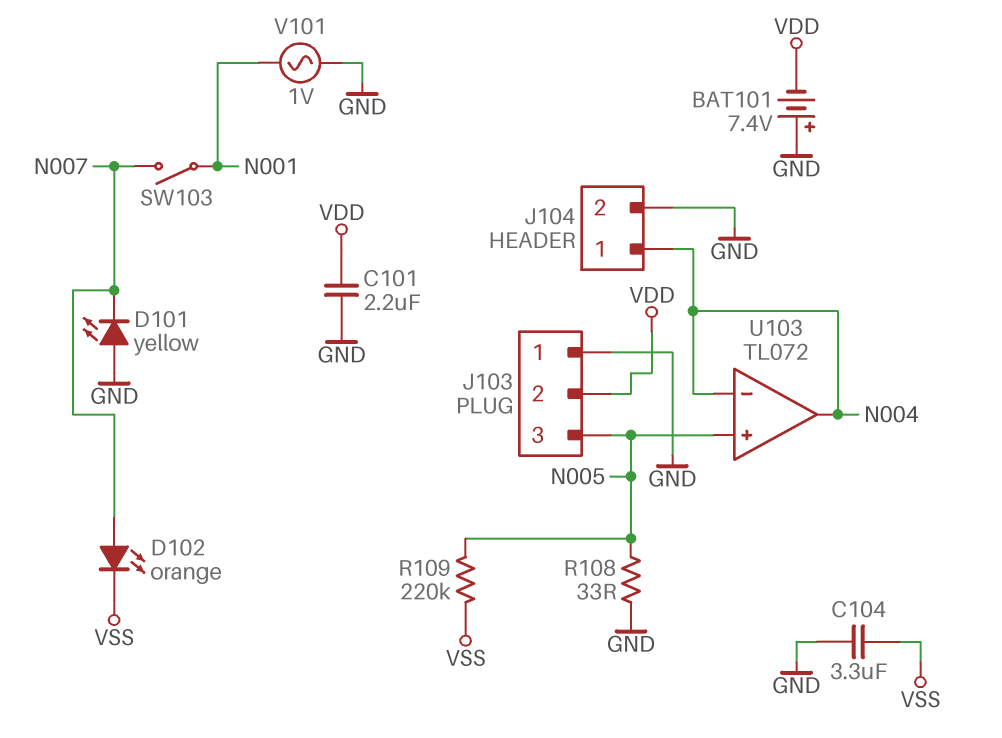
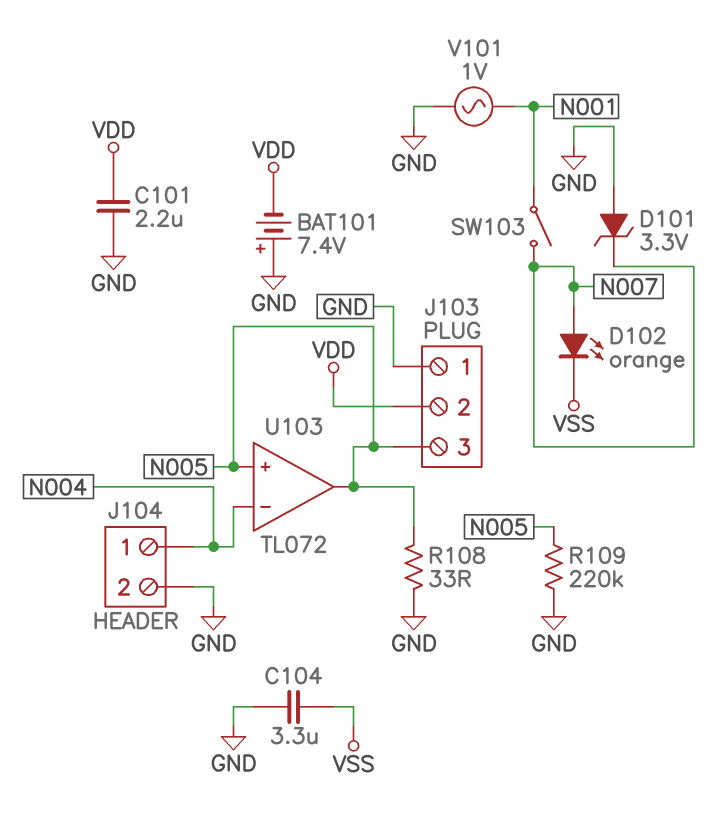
D101: LED yellow (A GND, K N007) -> zener 3.3V (A GND, K N007)
R109: 220k (N005, VSS) -> 220k (GND, N005)
U103 pin out: N004 -> N005

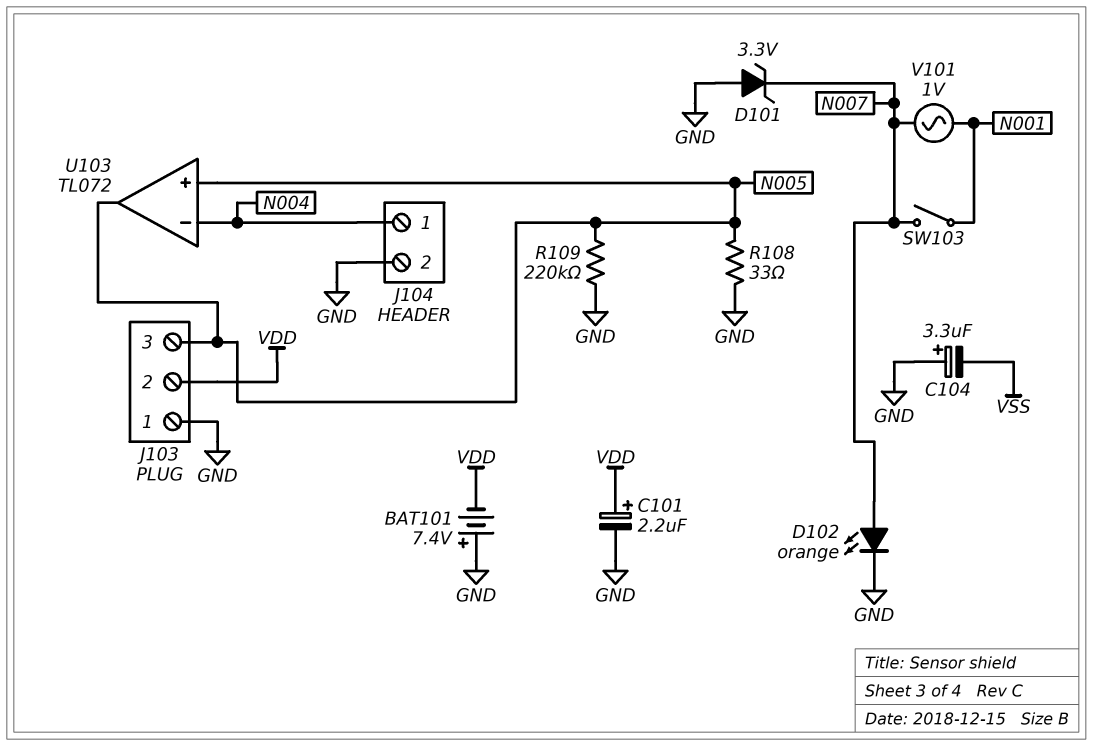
C101: 2.2uF (GND, VDD) -> 2.2uF (plus VDD, minus GND)
C104: 3.3uF (GND, VSS) -> 3.3uF (plus GND, minus VSS)
D102: LED orange (A N007, K VSS) -> LED orange (A N007, K GND)
V101: AC 1V (GND, N001) -> AC 1V (N001, N007)

